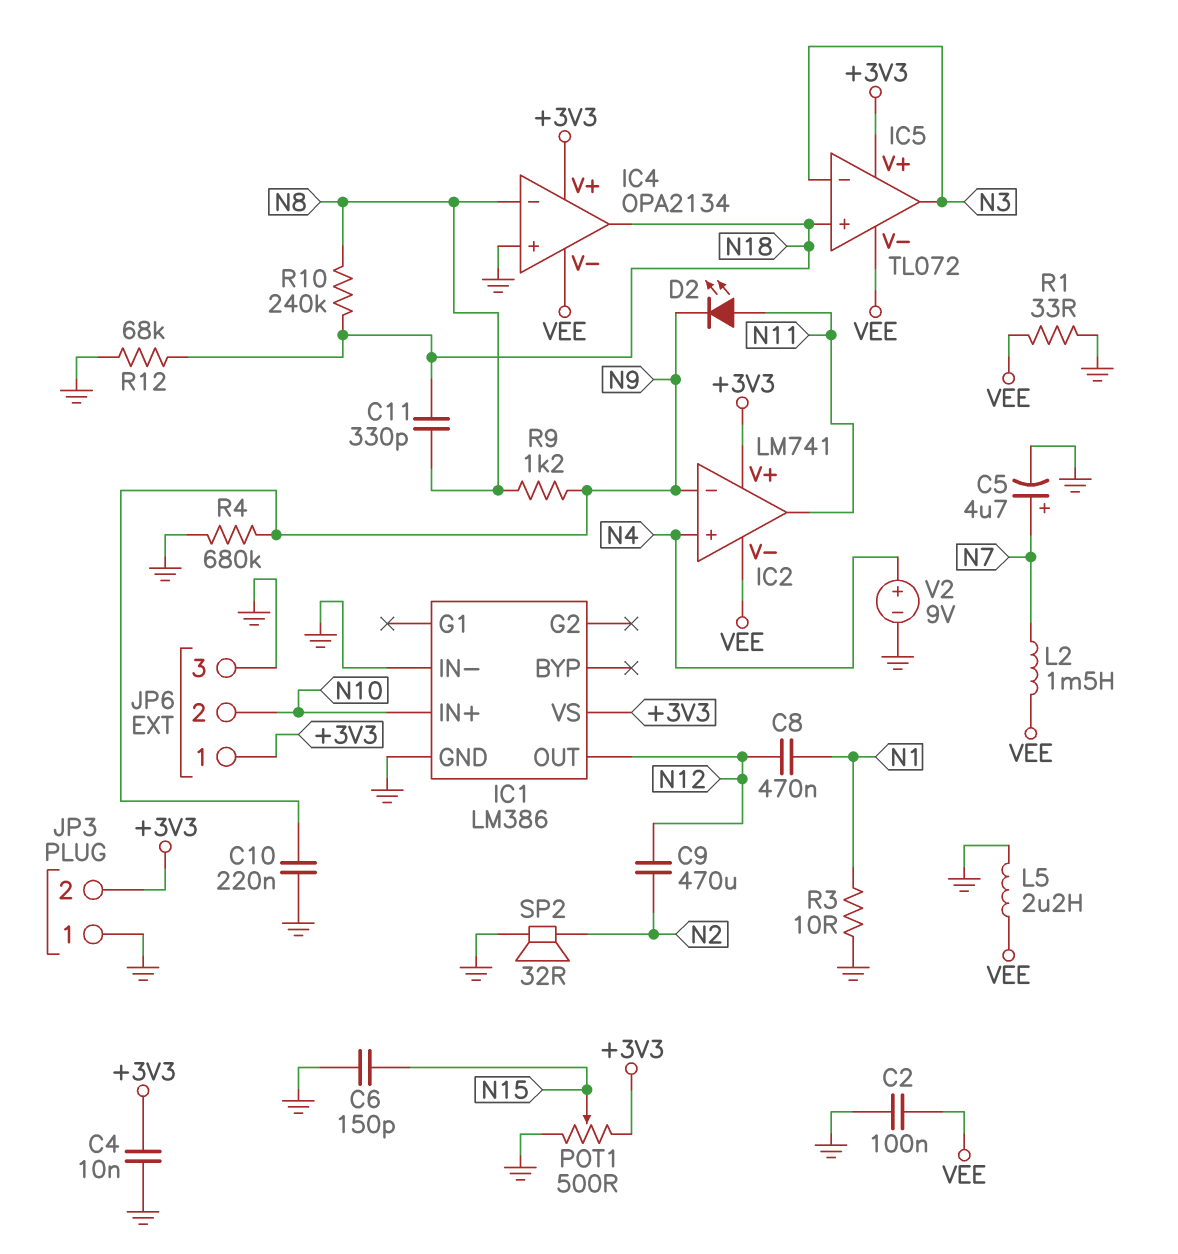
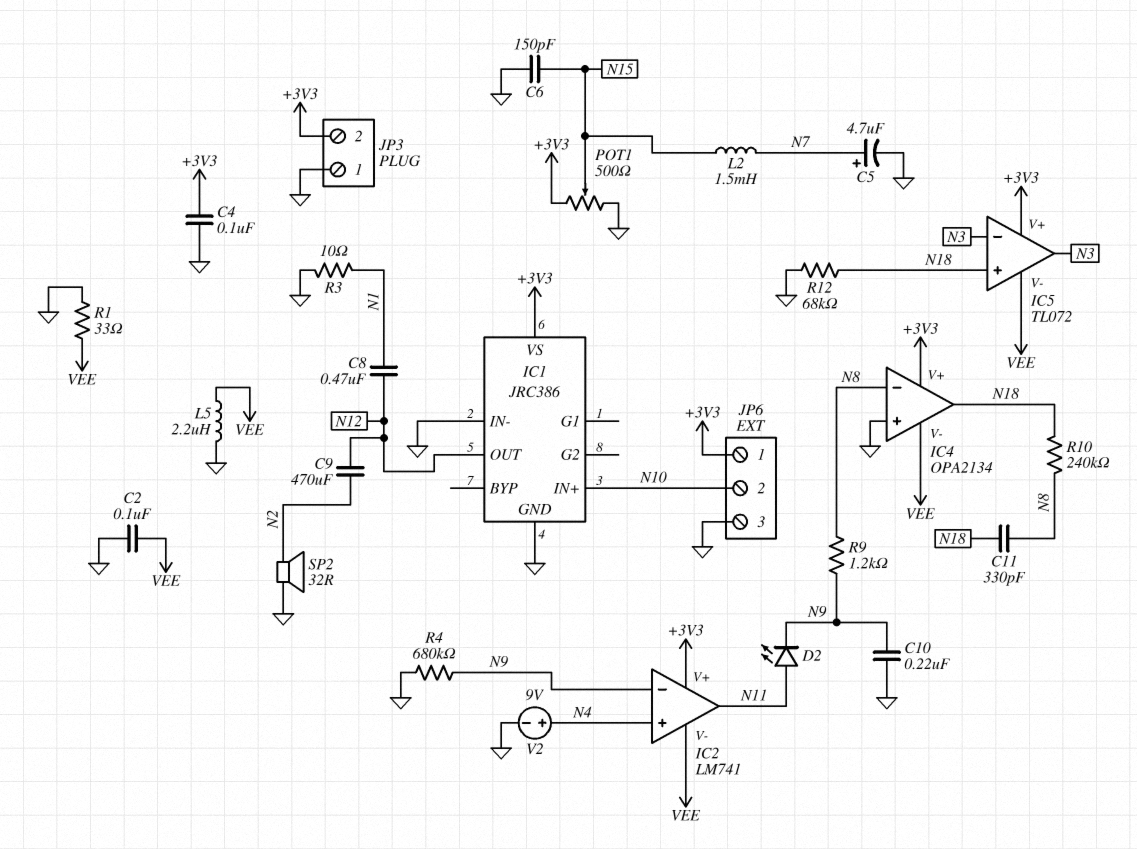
C4: 10nF (+3V3, GND) -> 100nF (+3V3, GND)
IC1: LM386 -> JRC386
L2: 1.5mH (N7, VEE) -> 1.5mH (N7, N15)

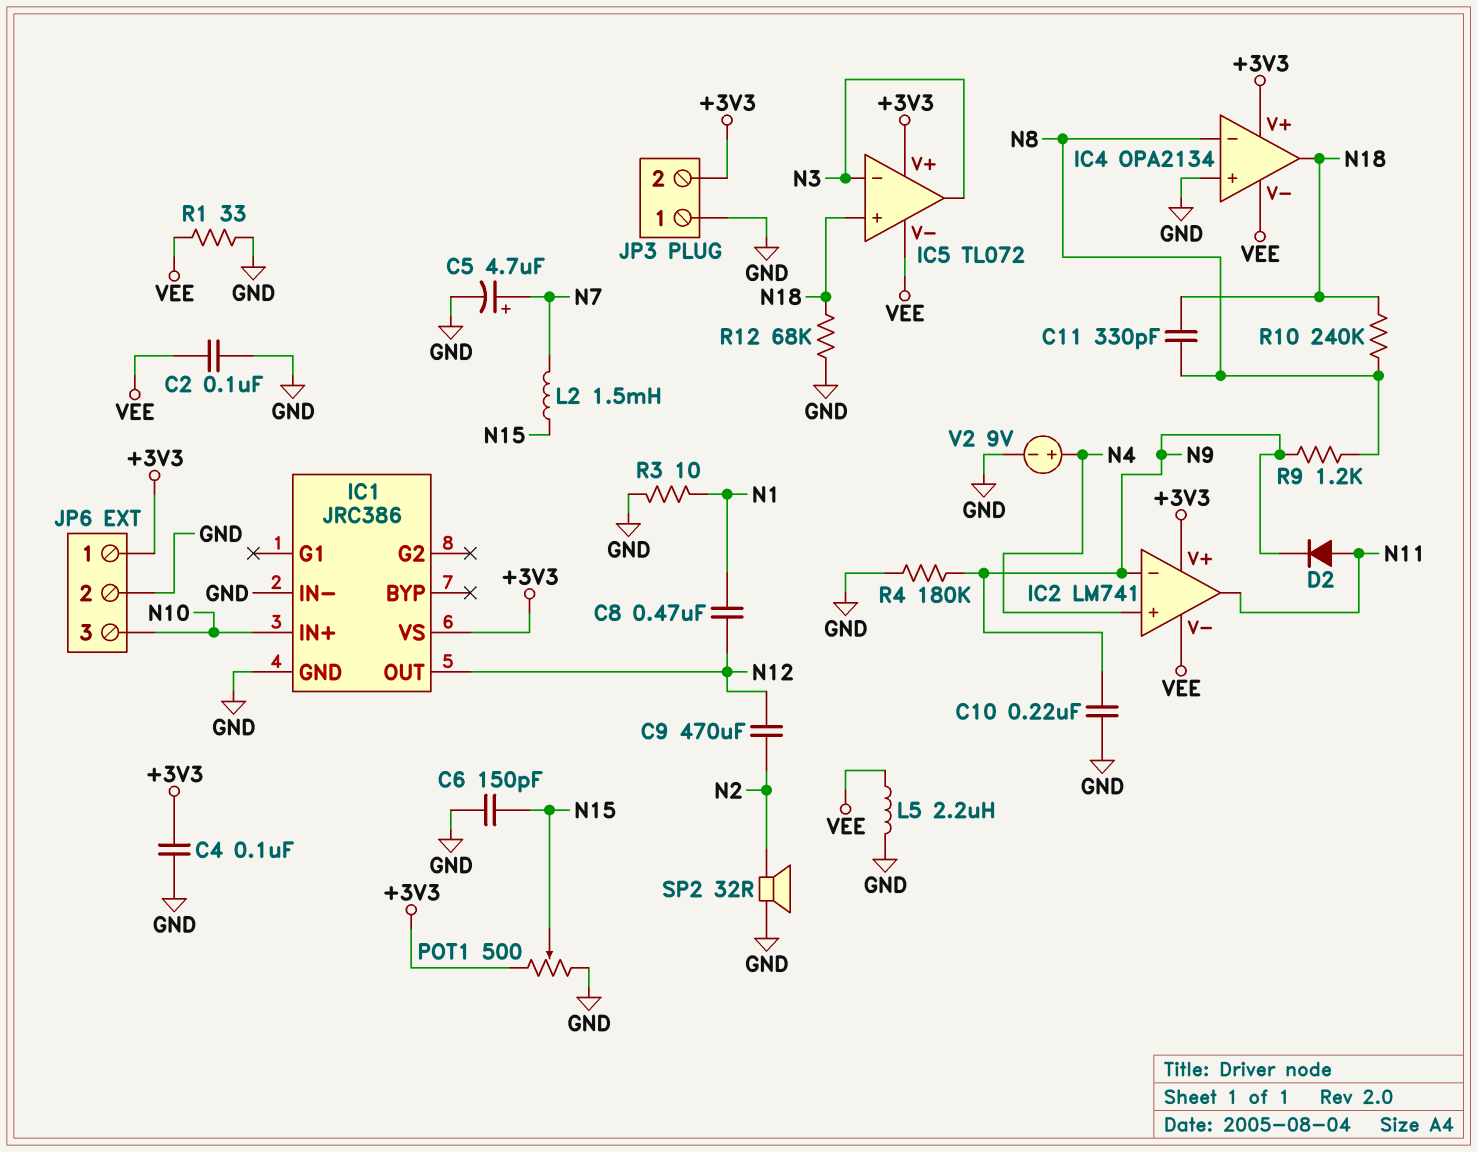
D2: LED (A N11, K N9) -> diode (A N11, K N9)
JP6 pin 2: N10 -> GND
JP6 pin 3: GND -> N10
R4: 680k (GND, N9) -> 180k (GND, N9)

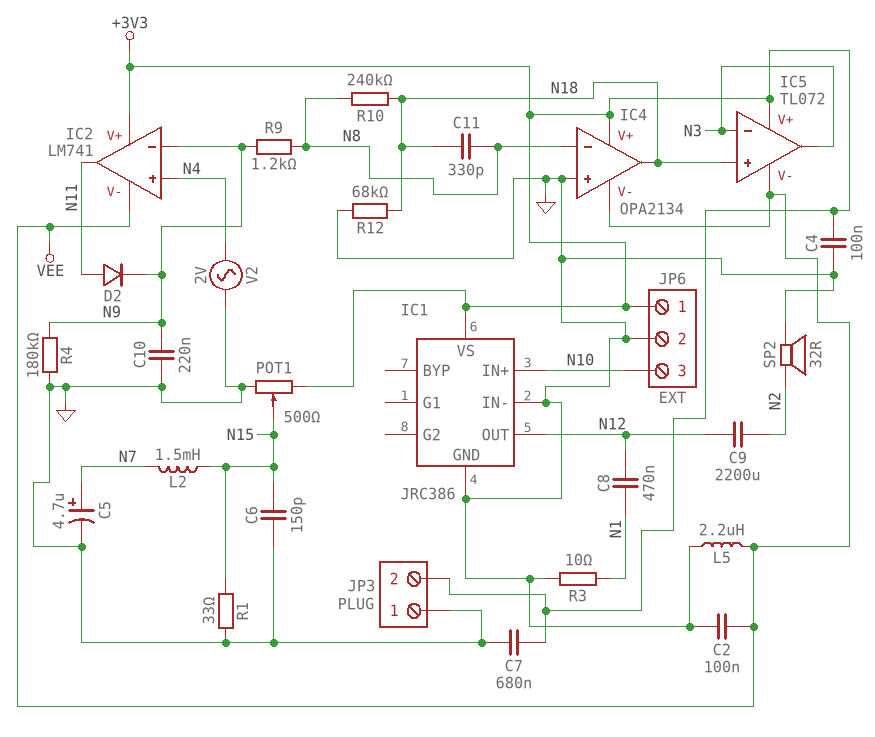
C7: none -> 680nF (+3V3, GND)
C9: 470uF (N2, N12) -> 2200uF (N2, N12)
R1: 33 (GND, VEE) -> 33 (GND, N15)
V2: 9V (plus N4, minus GND) -> AC 2V (GND, N4)

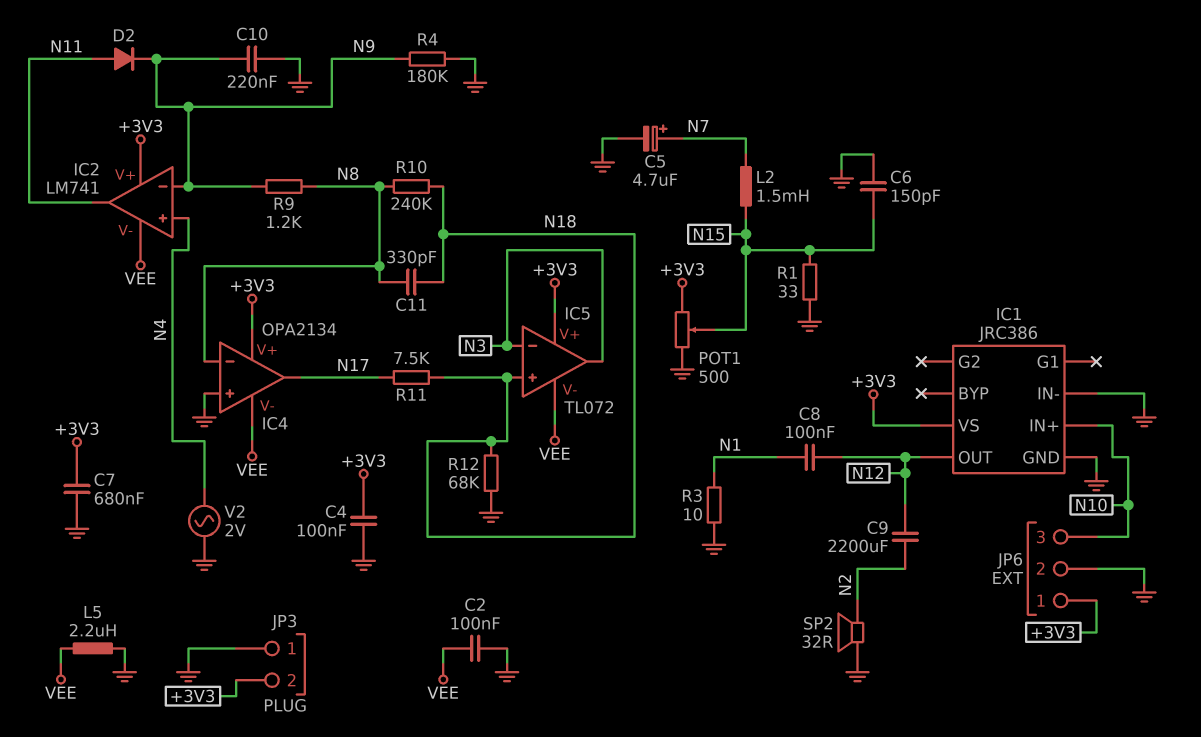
C8: 470nF (N1, N12) -> 100nF (N1, N12)
IC4 pin out: N18 -> N17
R11: none -> 7.5k (N17, N18)

